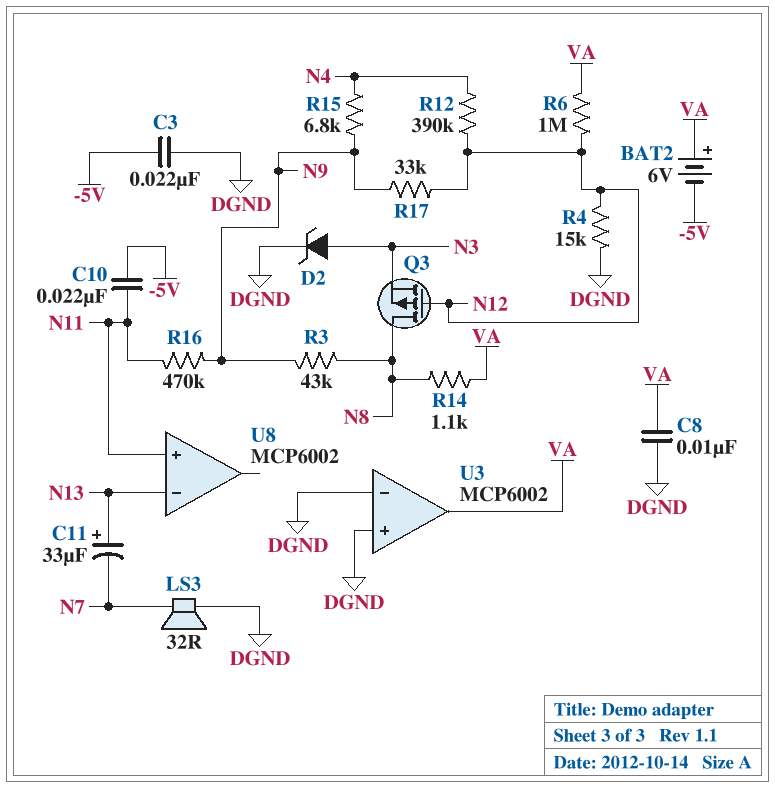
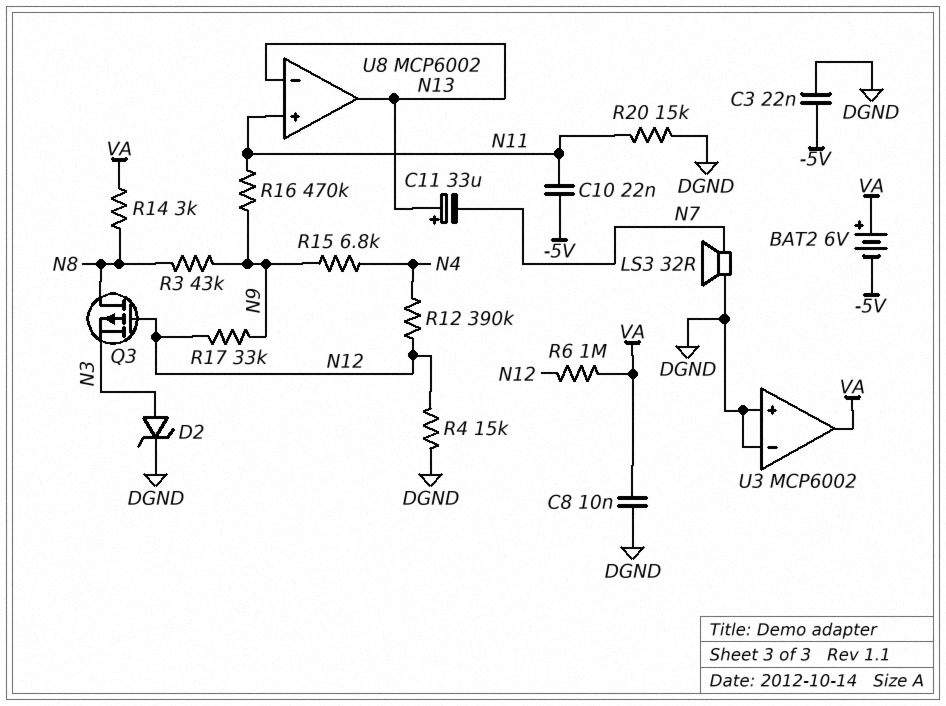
R14: 1.1k (N8, VA) -> 3k (N8, VA)
R20: none -> 15k (DGND, N11)
U8 pin out: none -> N13

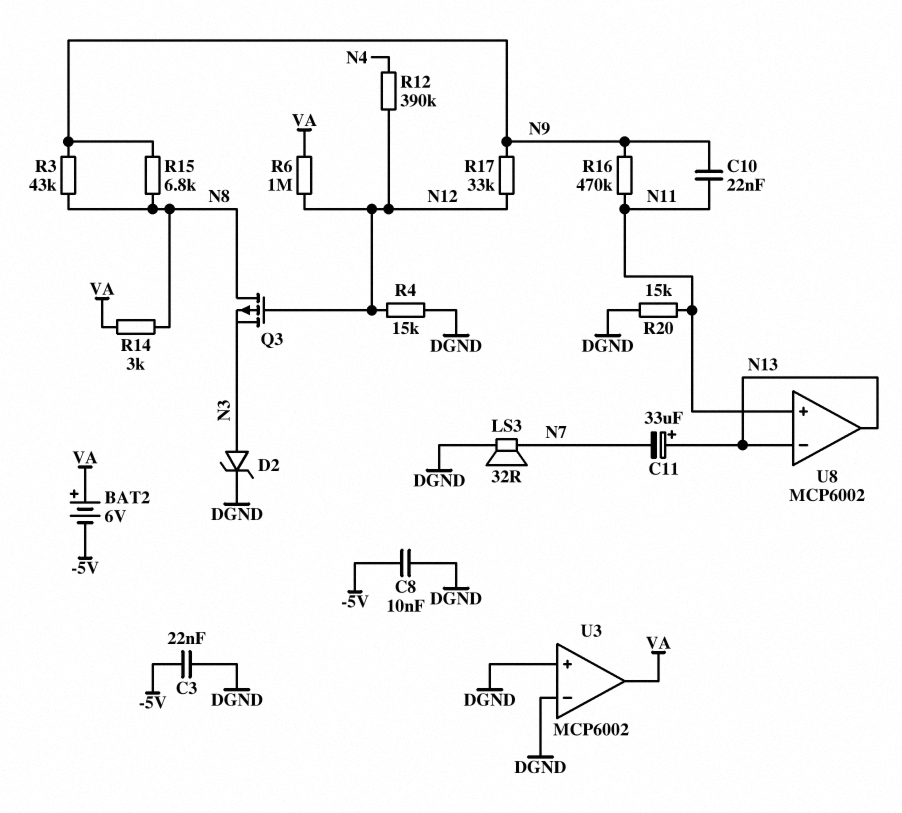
C8: 10nF (DGND, VA) -> 10nF (-5V, DGND)
C10: 22nF (-5V, N11) -> 22nF (N9, N11)
R15: 6.8k (N4, N9) -> 6.8k (N8, N9)

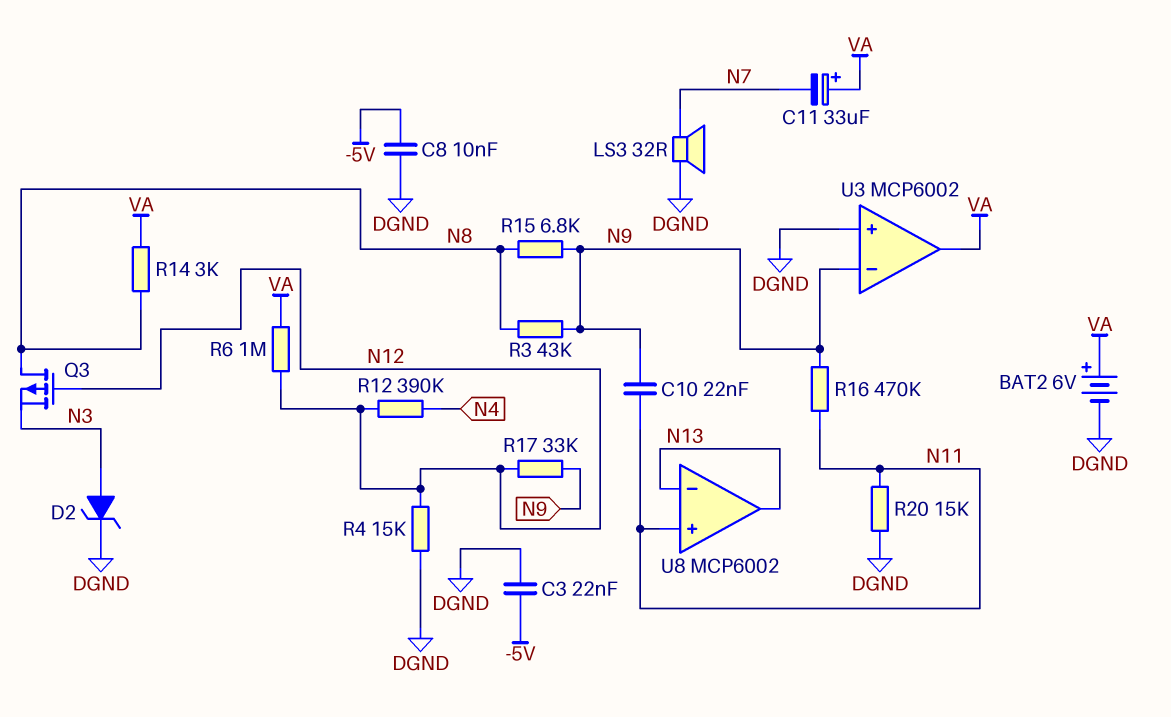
BAT2: 6V (plus VA, minus -5V) -> 6V (plus VA, minus DGND)
C11: 33uF (plus N13, minus N7) -> 33uF (plus VA, minus N7)
U3 pin in-: DGND -> N9

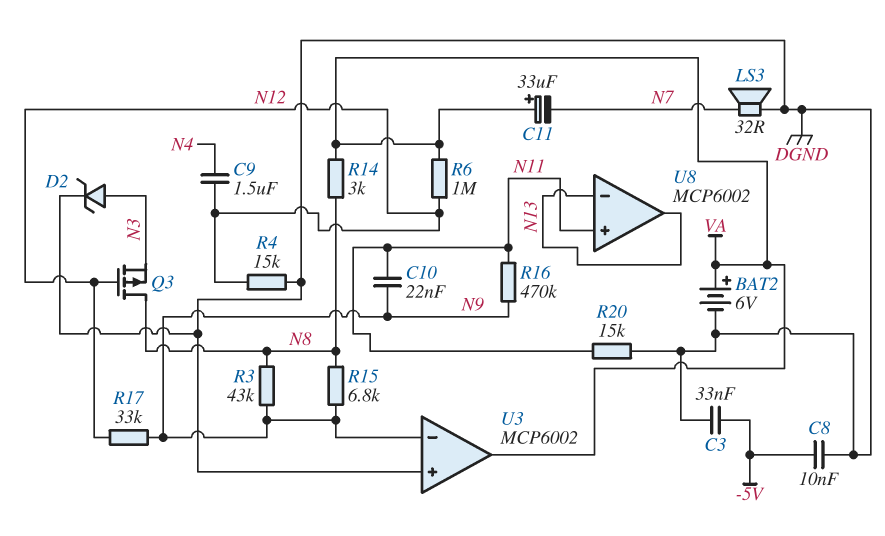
C3: 22nF (-5V, DGND) -> 33nF (-5V, DGND)
C9: none -> 1.5uF (N4, N12)
R12: 390k (N4, N12) -> none

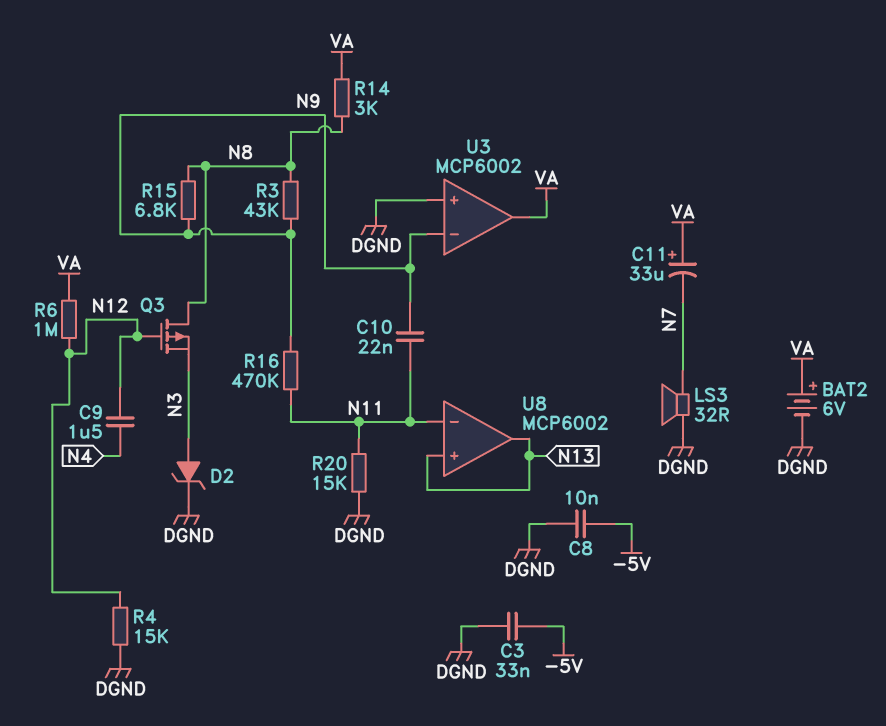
R17: 33k (N9, N12) -> none
U8 pin in+: N11 -> N13
U8 pin in-: N13 -> N11

